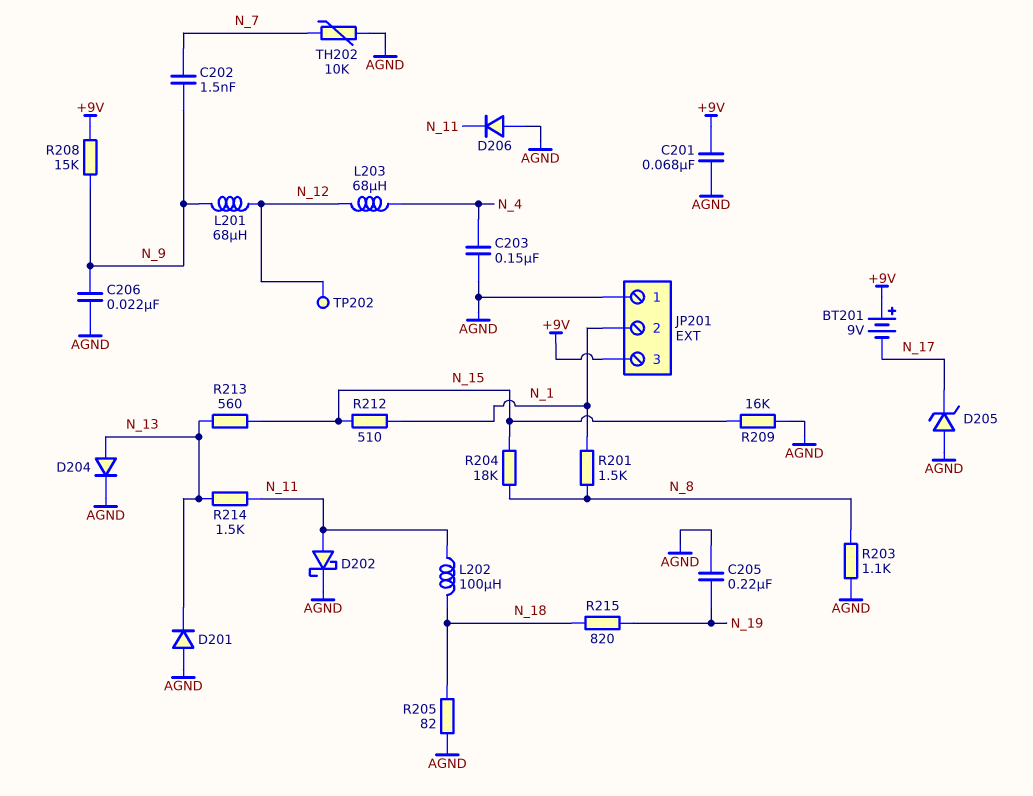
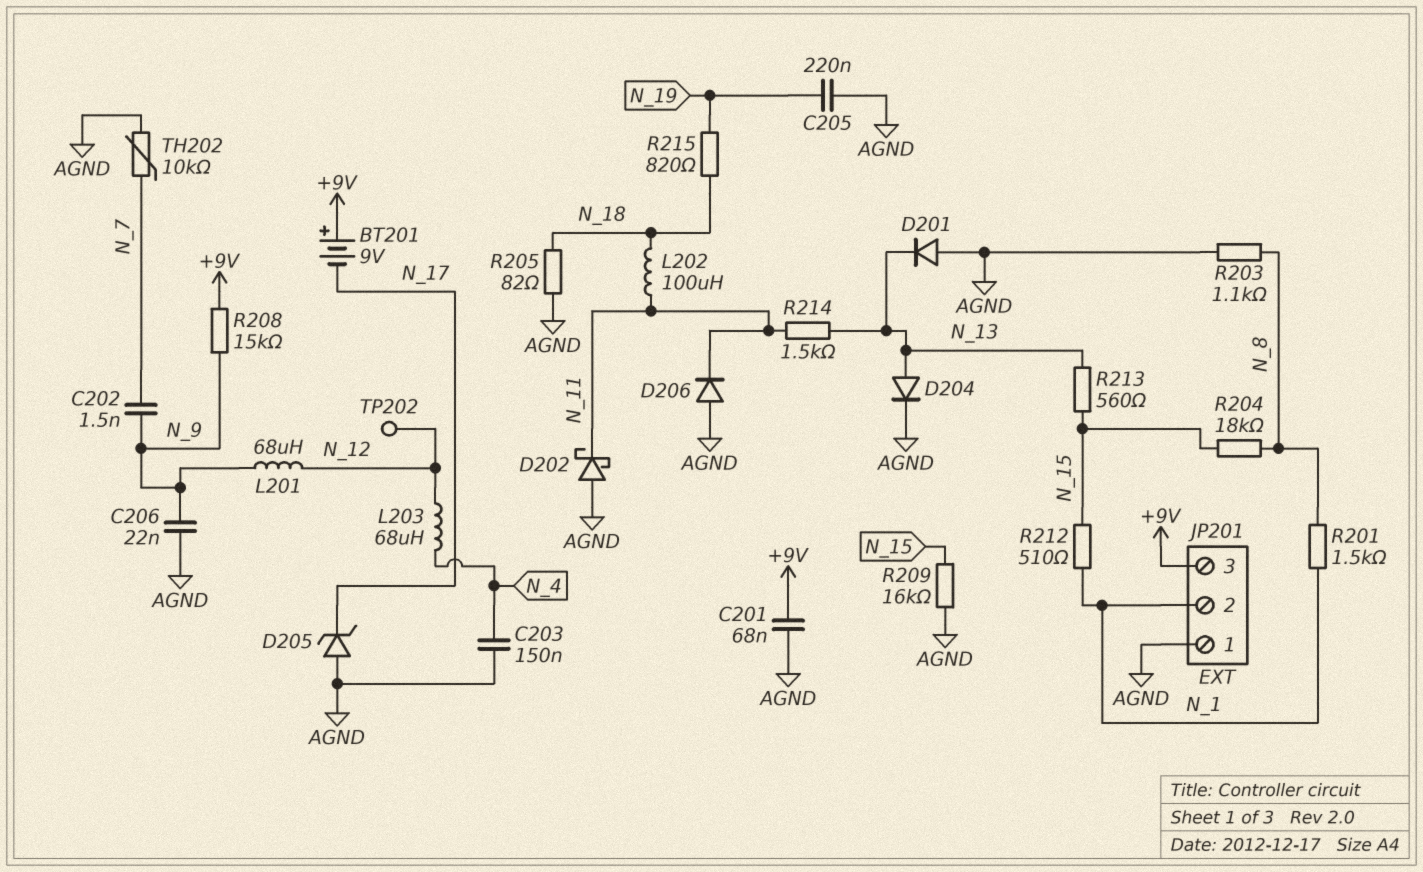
D202: schottky (A N_11, K AGND) -> schottky (A AGND, K N_11)

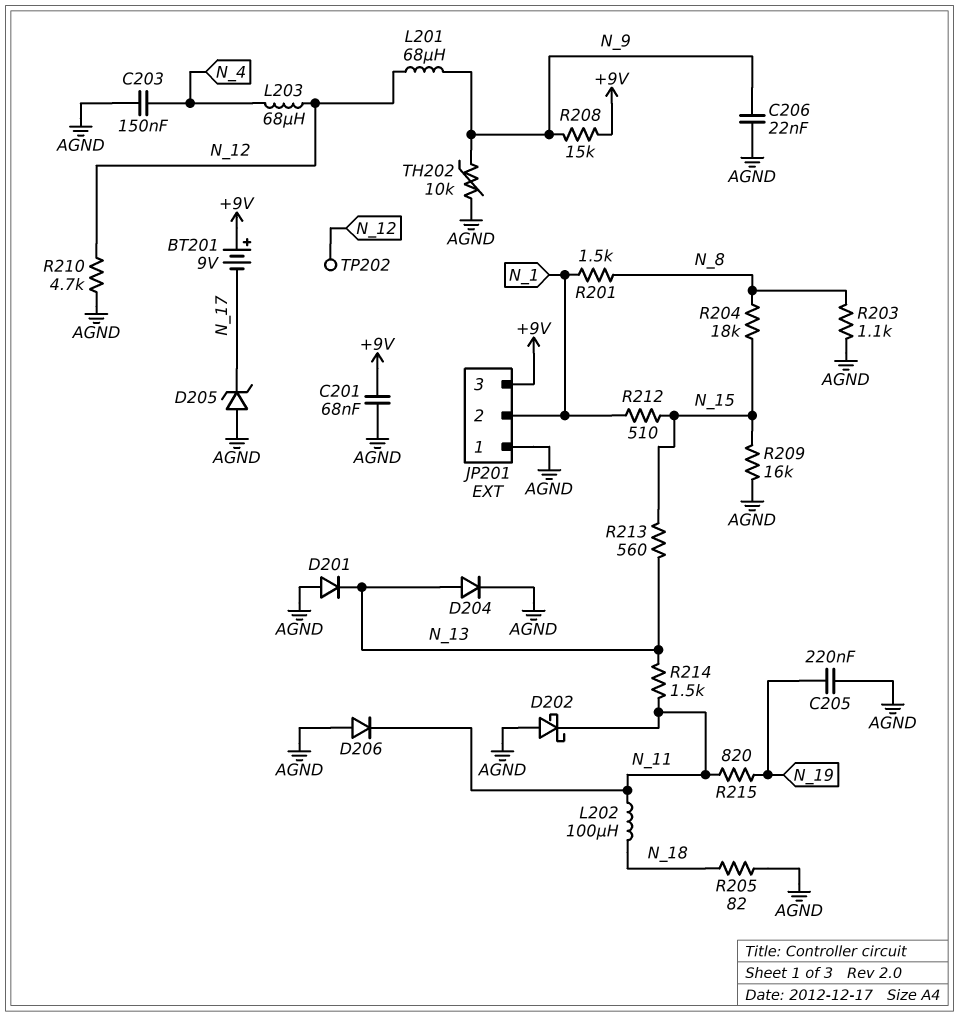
C202: 1.5nF (N_7, N_9) -> none
R210: none -> 4.7k (AGND, N_12)
R215: 820 (N_18, N_19) -> 820 (N_11, N_19)
TH202: 10k (AGND, N_7) -> 10k (AGND, N_9)

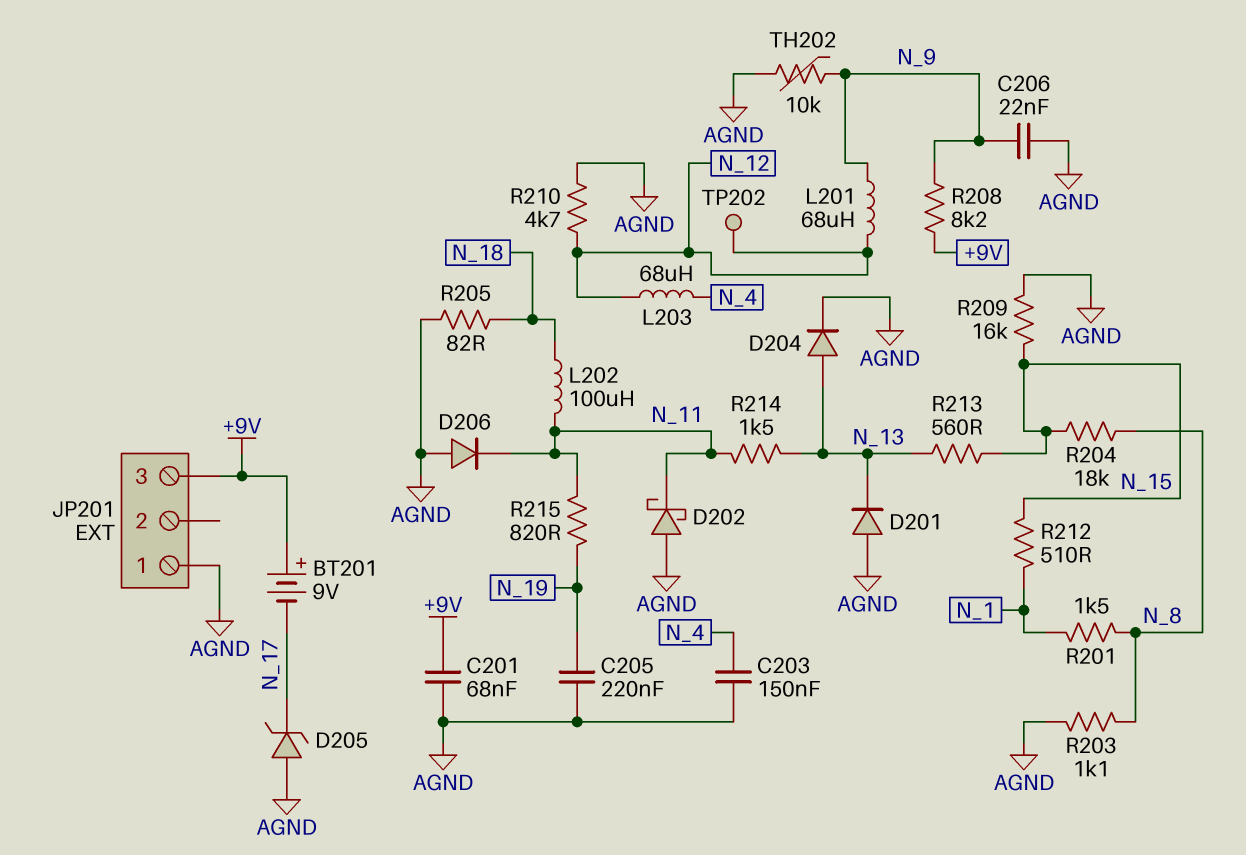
JP201 pin 2: N_1 -> none
R208: 15k (+9V, N_9) -> 8.2k (+9V, N_9)

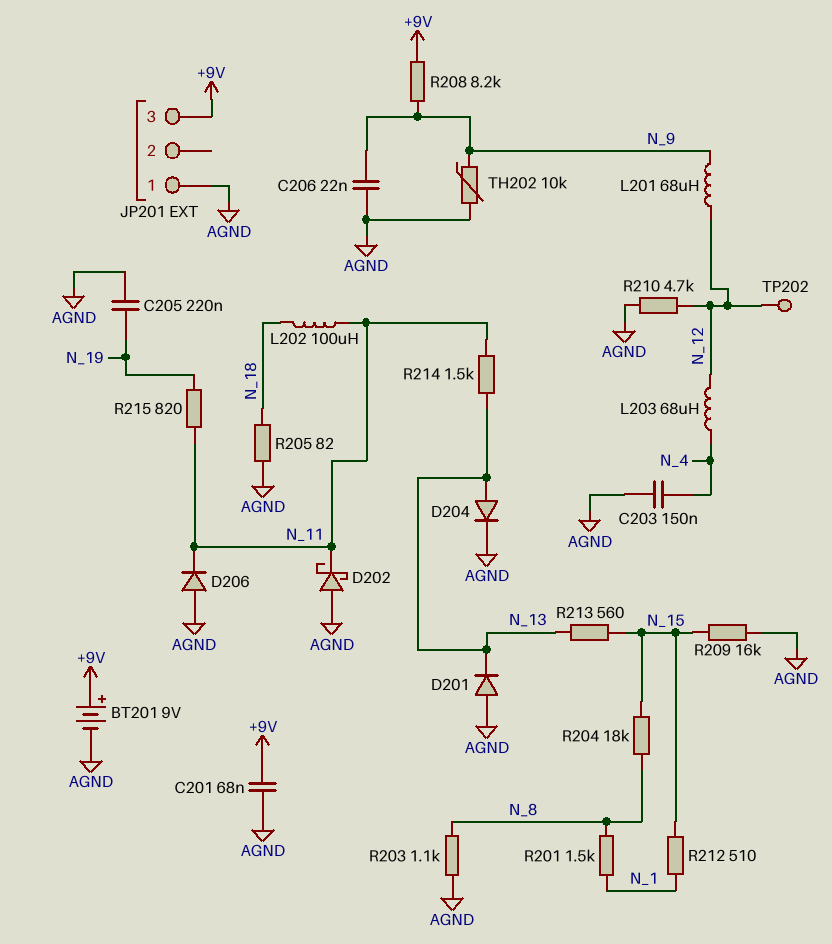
BT201: 9V (plus +9V, minus N_17) -> 9V (plus +9V, minus AGND)
D205: zener (A AGND, K N_17) -> none

